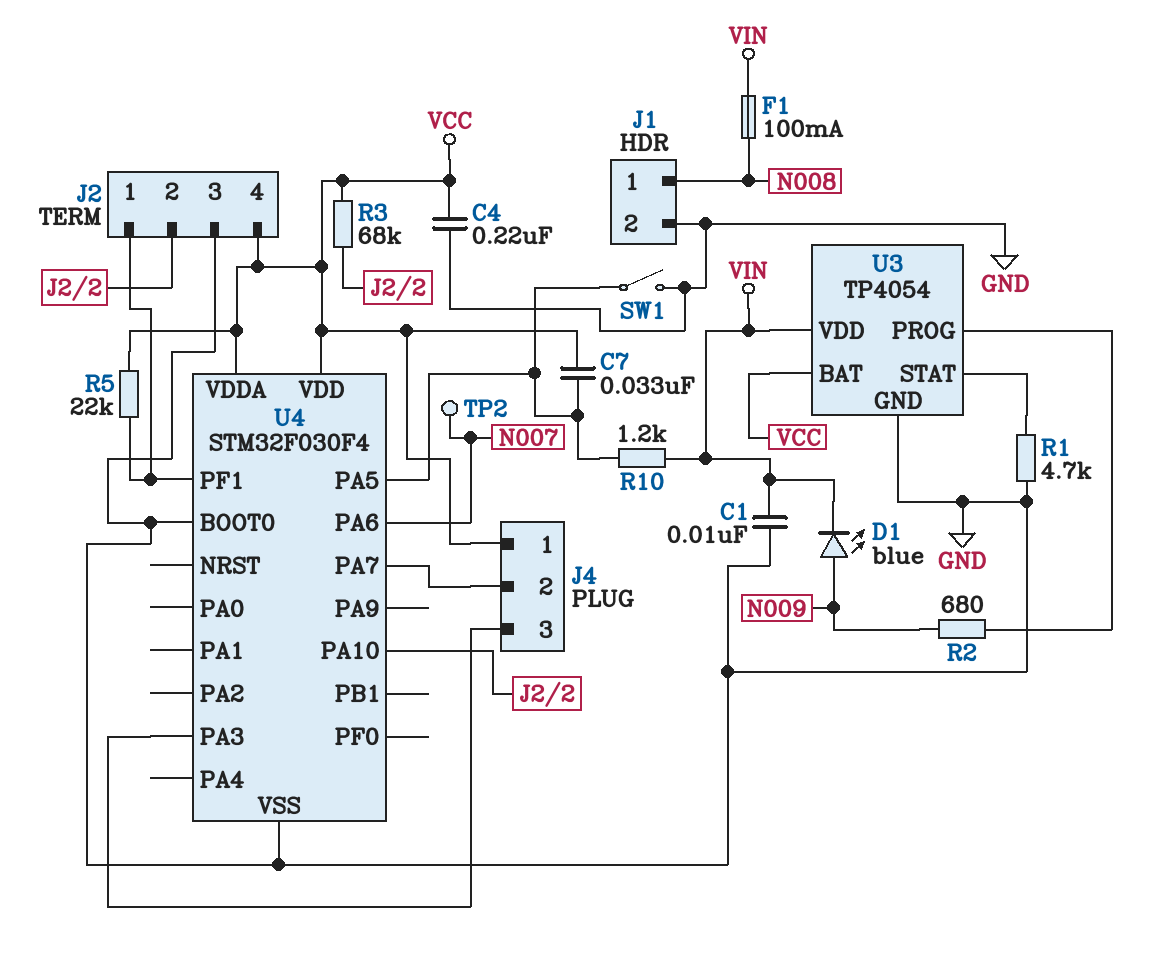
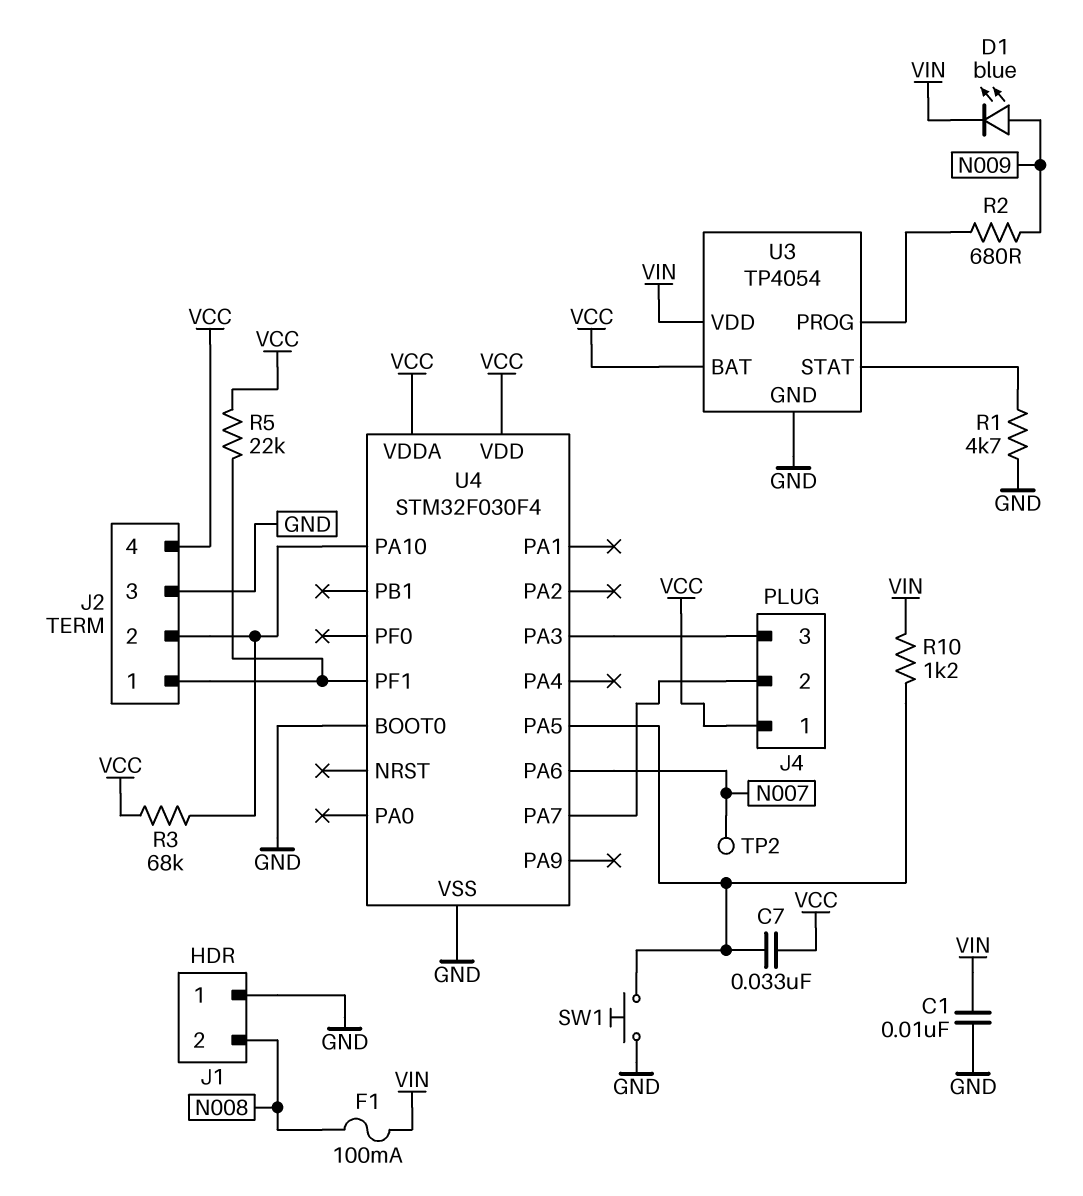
C4: 220nF (GND, VCC) -> none
J1 pin 1: N008 -> GND
J1 pin 2: GND -> N008
SW1: switch (GND, U4/PA5) -> button (GND, U4/PA5)

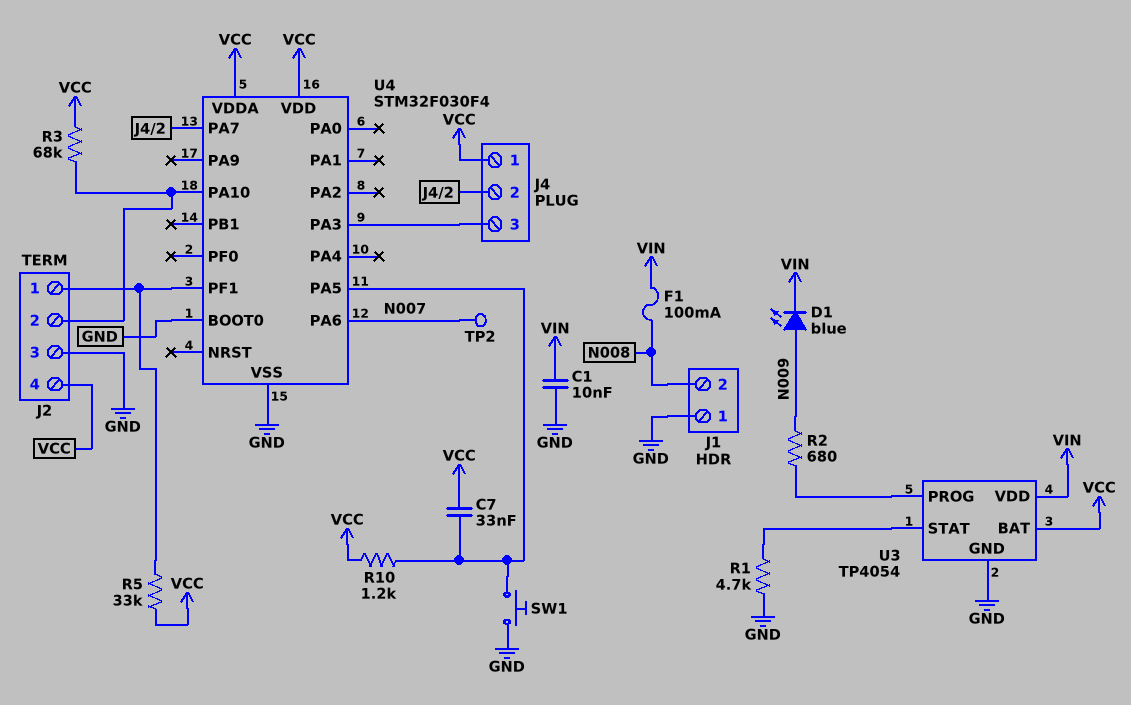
R5: 22k (J2/1, VCC) -> 33k (J2/1, VCC)
R10: 1.2k (U4/PA5, VIN) -> 1.2k (U4/PA5, VCC)

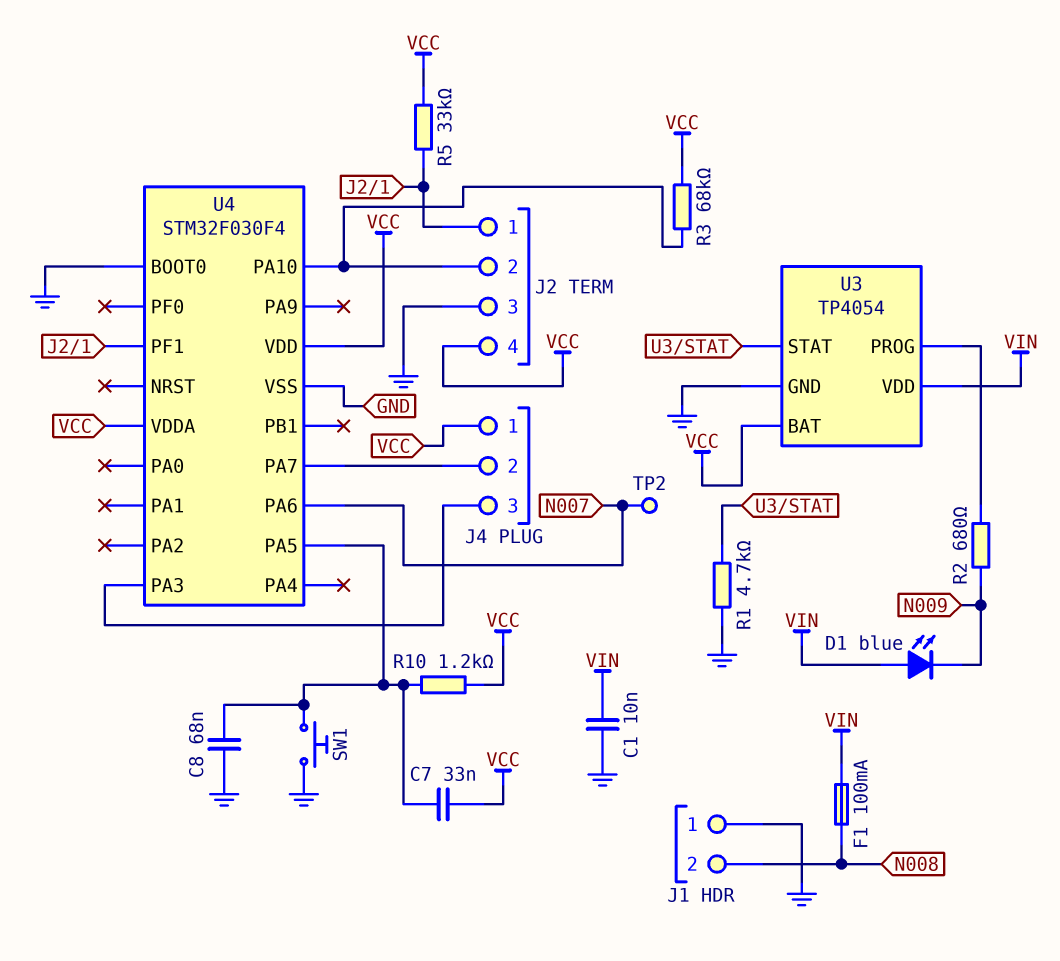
C8: none -> 68nF (GND, U4/PA5)
D1: LED blue (A N009, K VIN) -> LED blue (A VIN, K N009)

